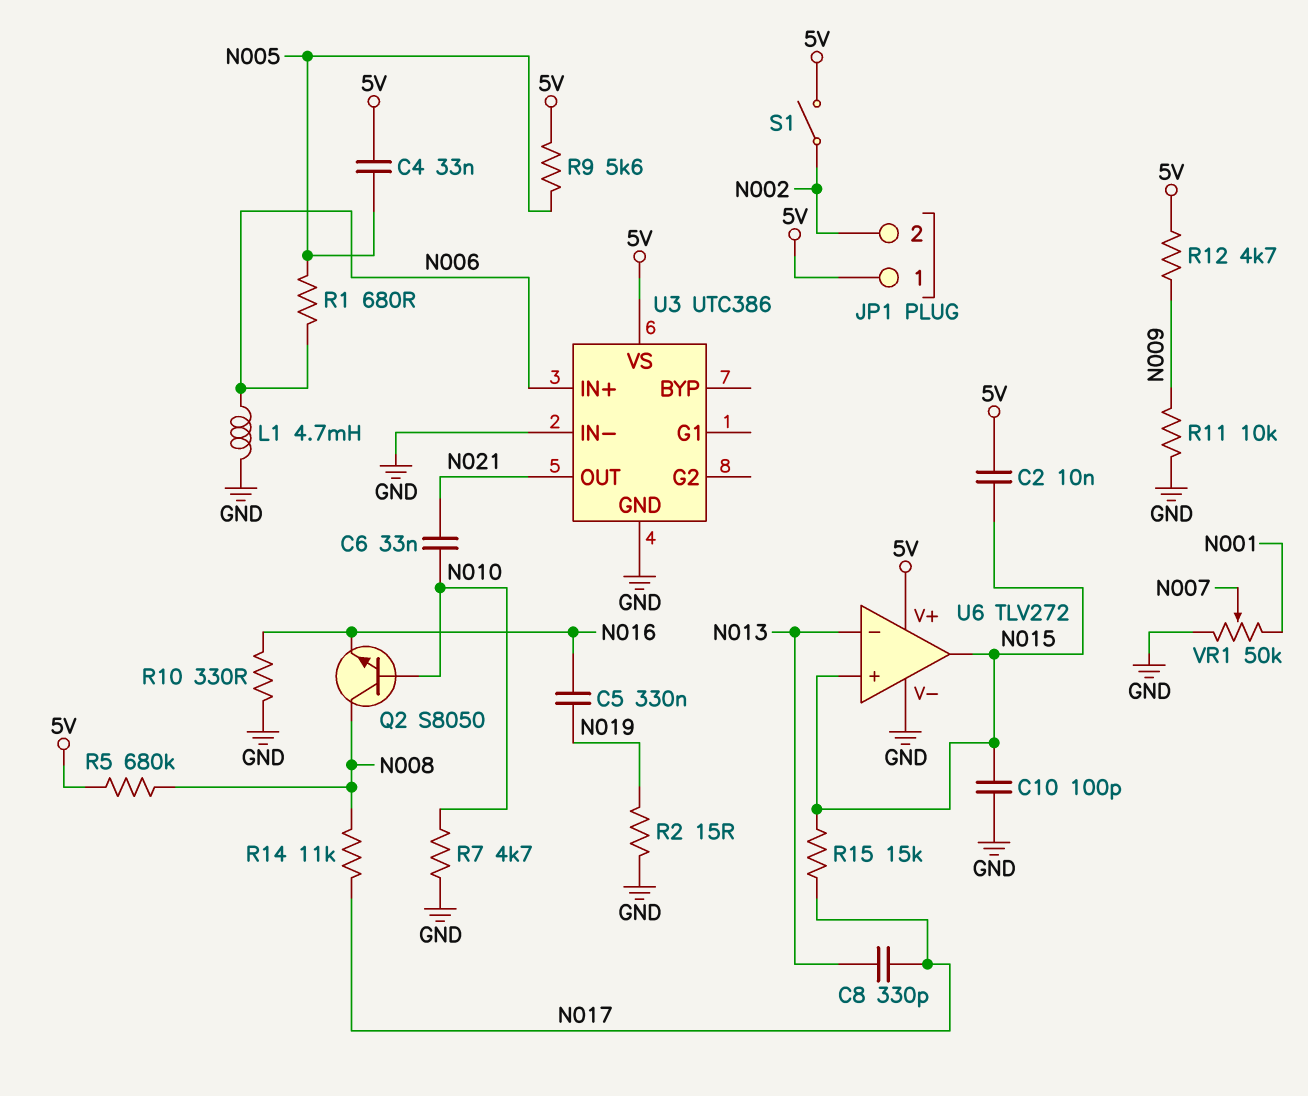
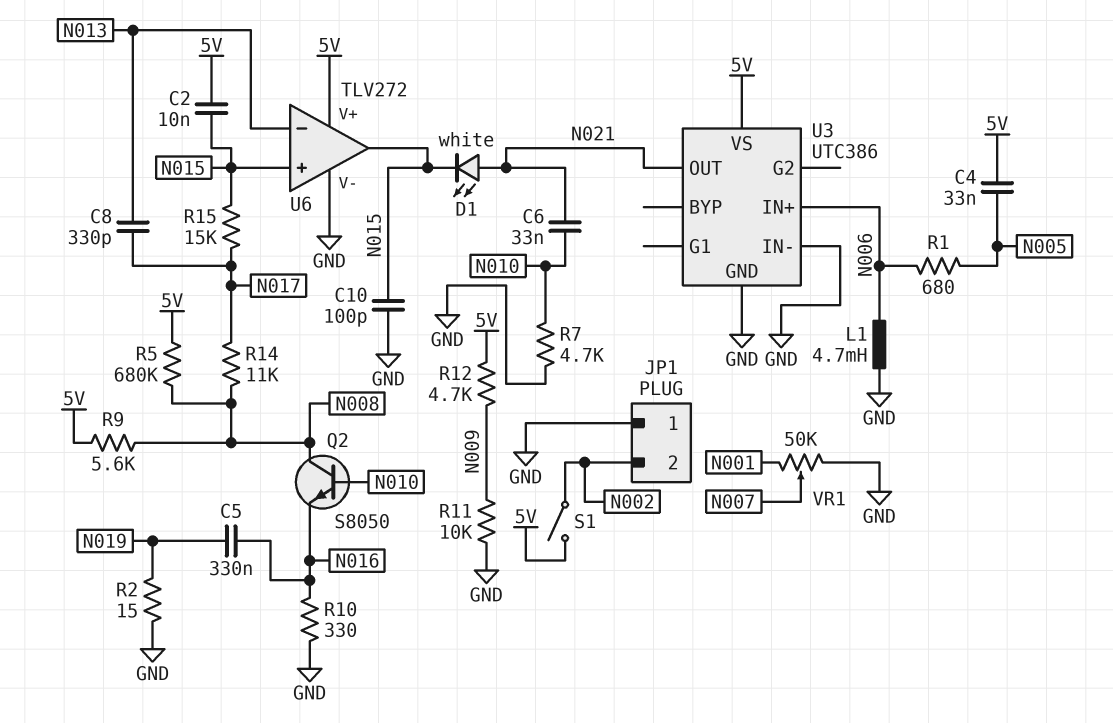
D1: none -> LED white (A N021, K N015)
JP1 pin 1: 5V -> GND
R9: 5.6k (5V, N005) -> 5.6k (5V, N008)

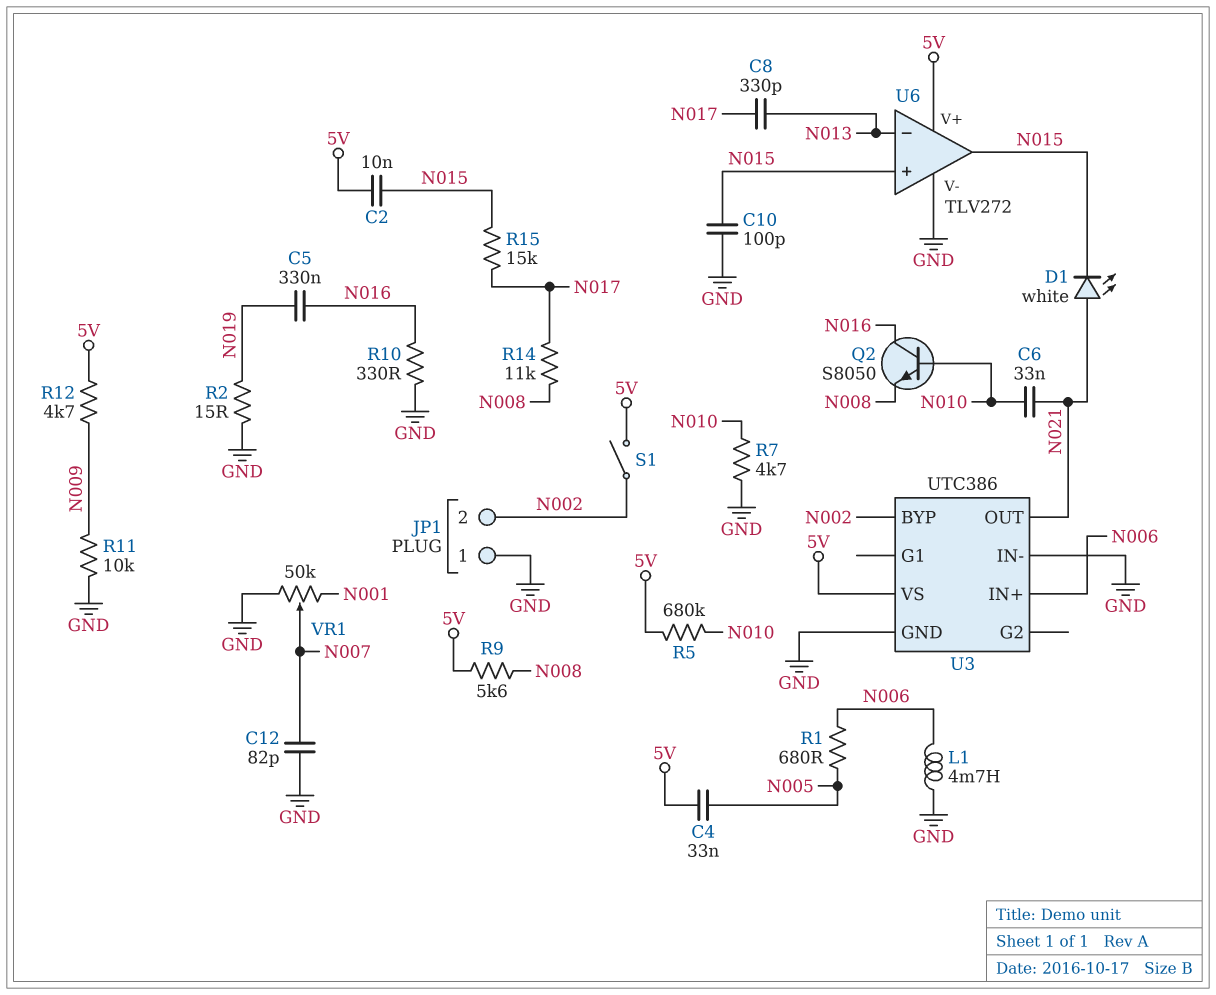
C12: none -> 82pF (GND, N007)
Q2: NPN S8050 (B N010, C N008, E N016) -> NPN S8050 (B N010, C N016, E N008)
R5: 680k (5V, N008) -> 680k (5V, N010)
U3 pin BYP: none -> N002

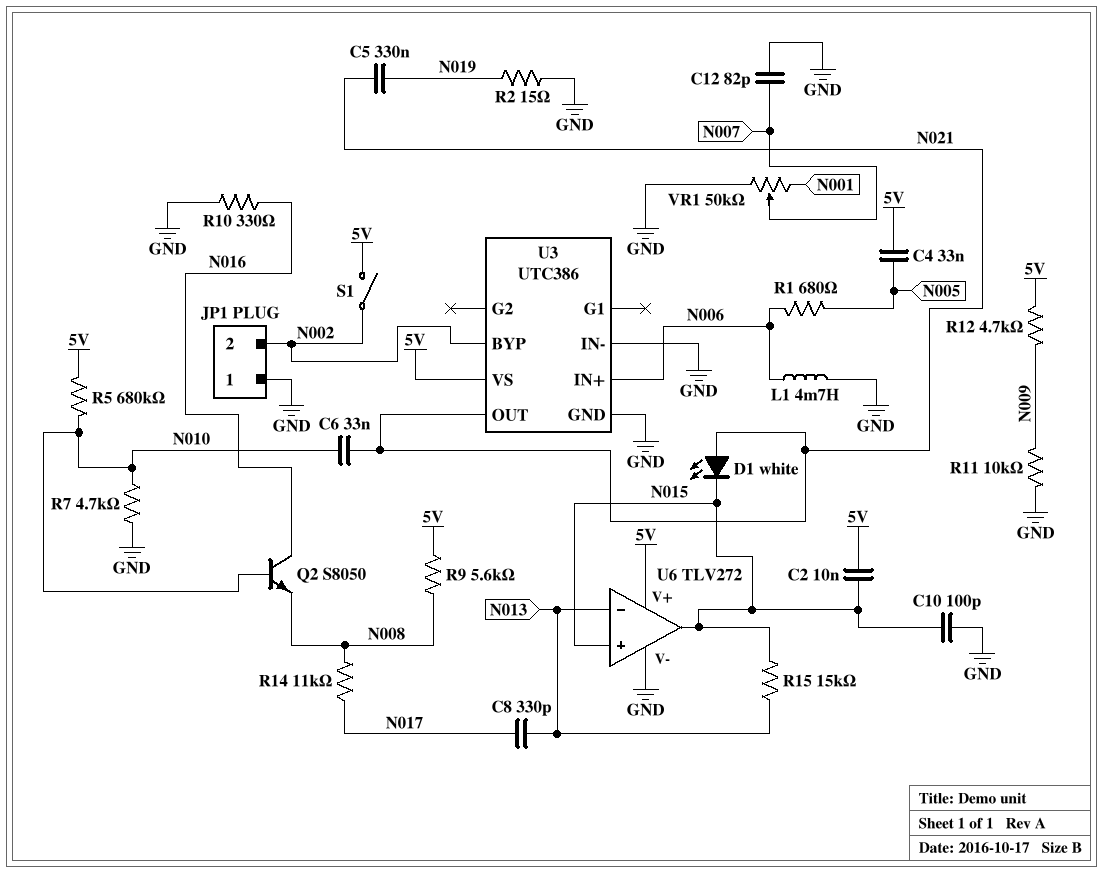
C5: 330nF (N016, N019) -> 330nF (N019, N021)
R15: 15k (N015, N017) -> 15k (N013, N015)

